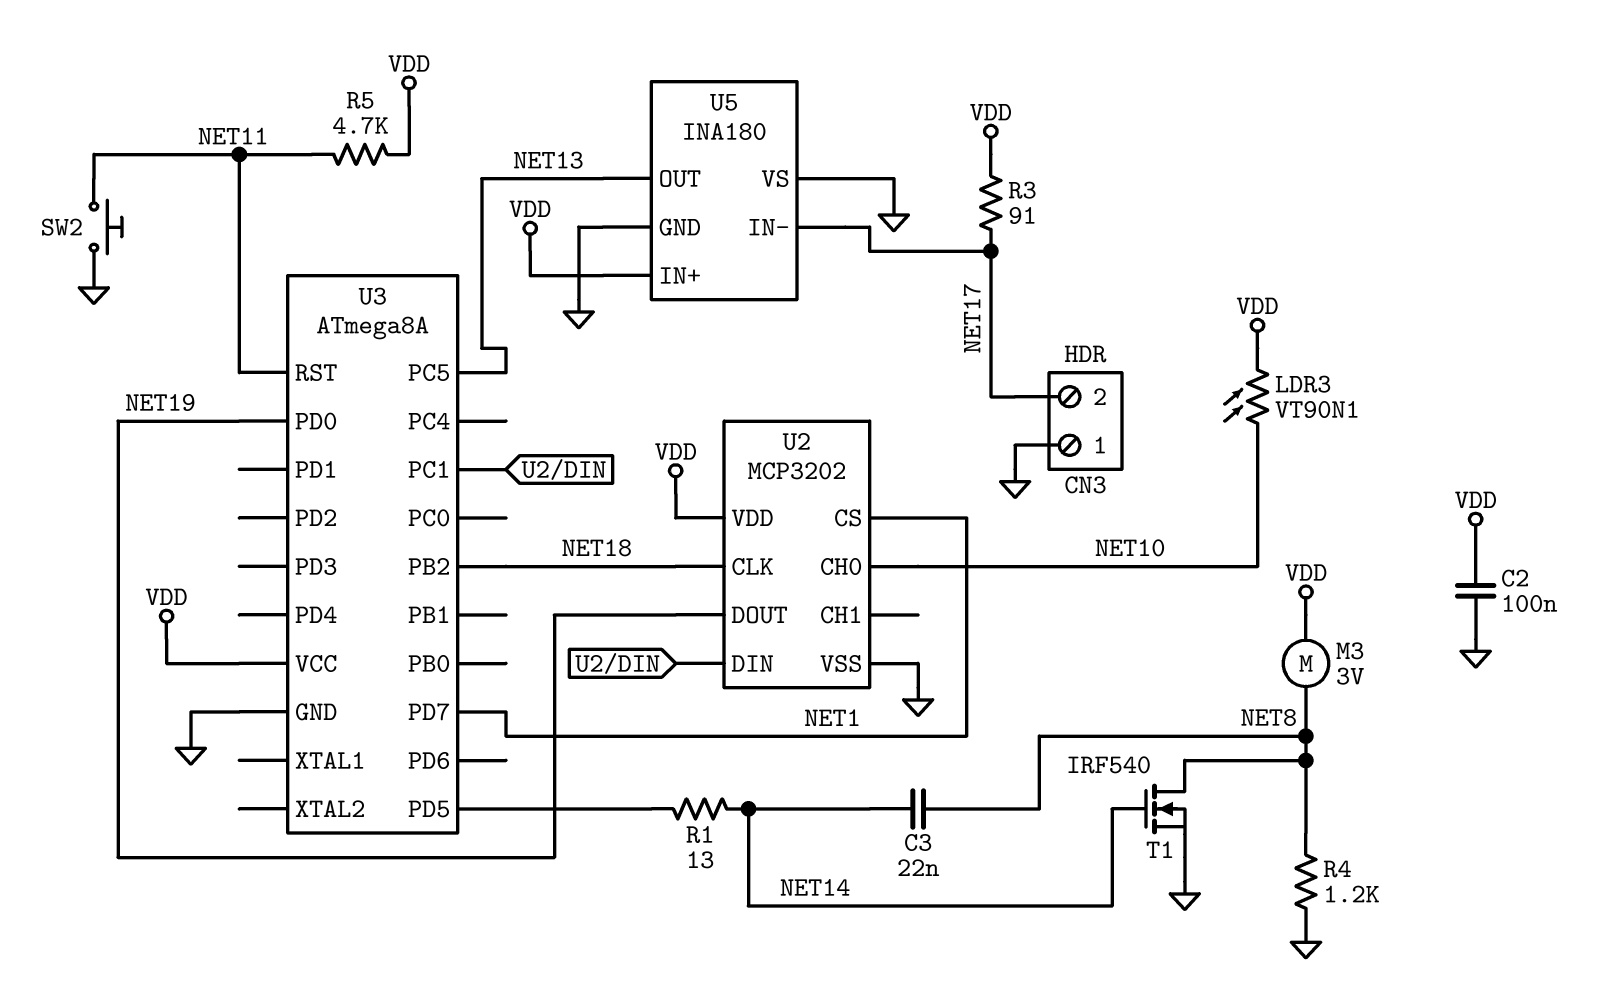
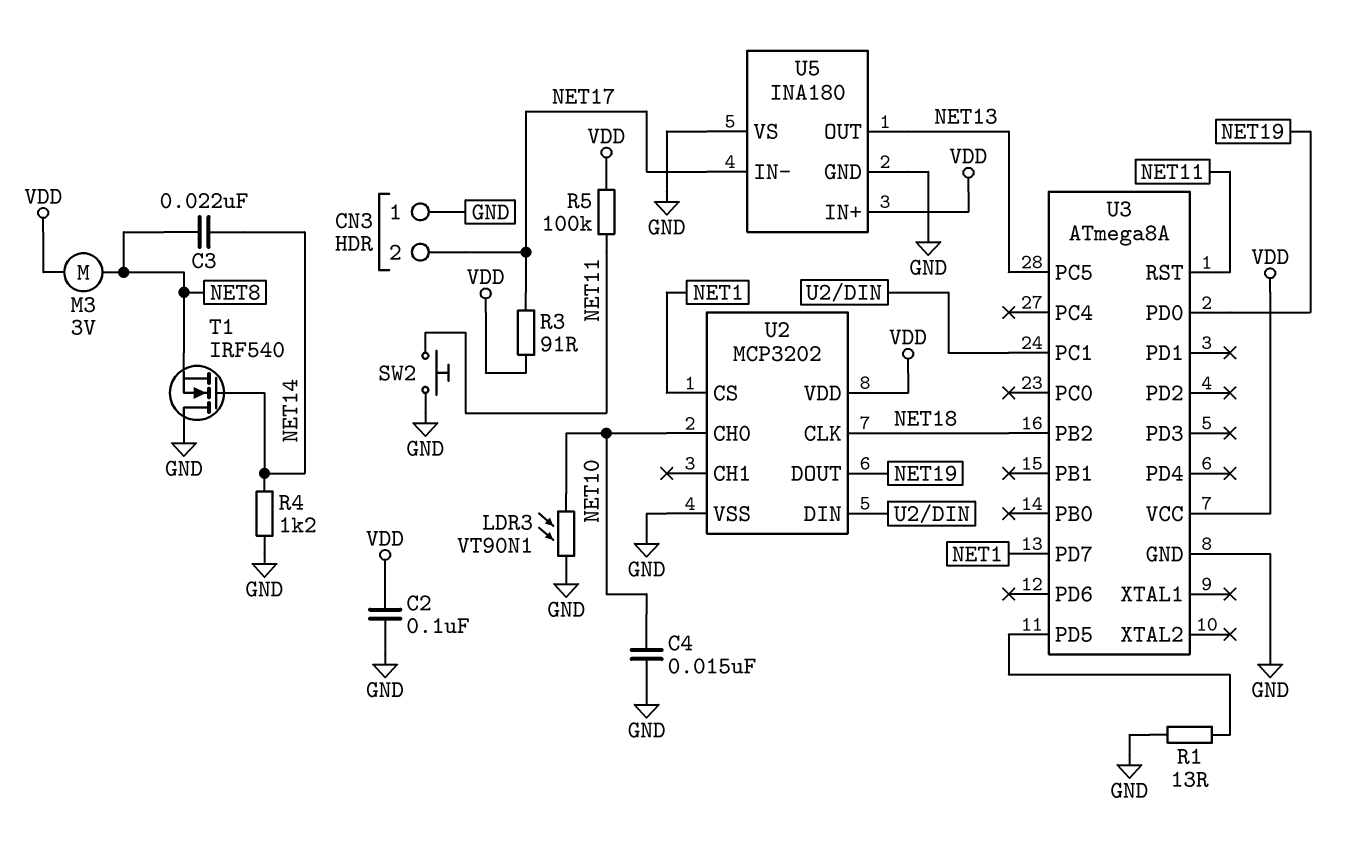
C4: none -> 15nF (GND, NET10)
LDR3: VT90N1 (NET10, VDD) -> VT90N1 (GND, NET10)
R1: 13 (NET14, U3/PD5) -> 13 (GND, U3/PD5)
R4: 1.2k (GND, NET8) -> 1.2k (GND, NET14)
R5: 4.7k (NET11, VDD) -> 100k (NET11, VDD)
T1: NMOS IRF540 (G NET14, D NET8, S GND) -> NMOS IRF540 (G NET14, D GND, S NET8)

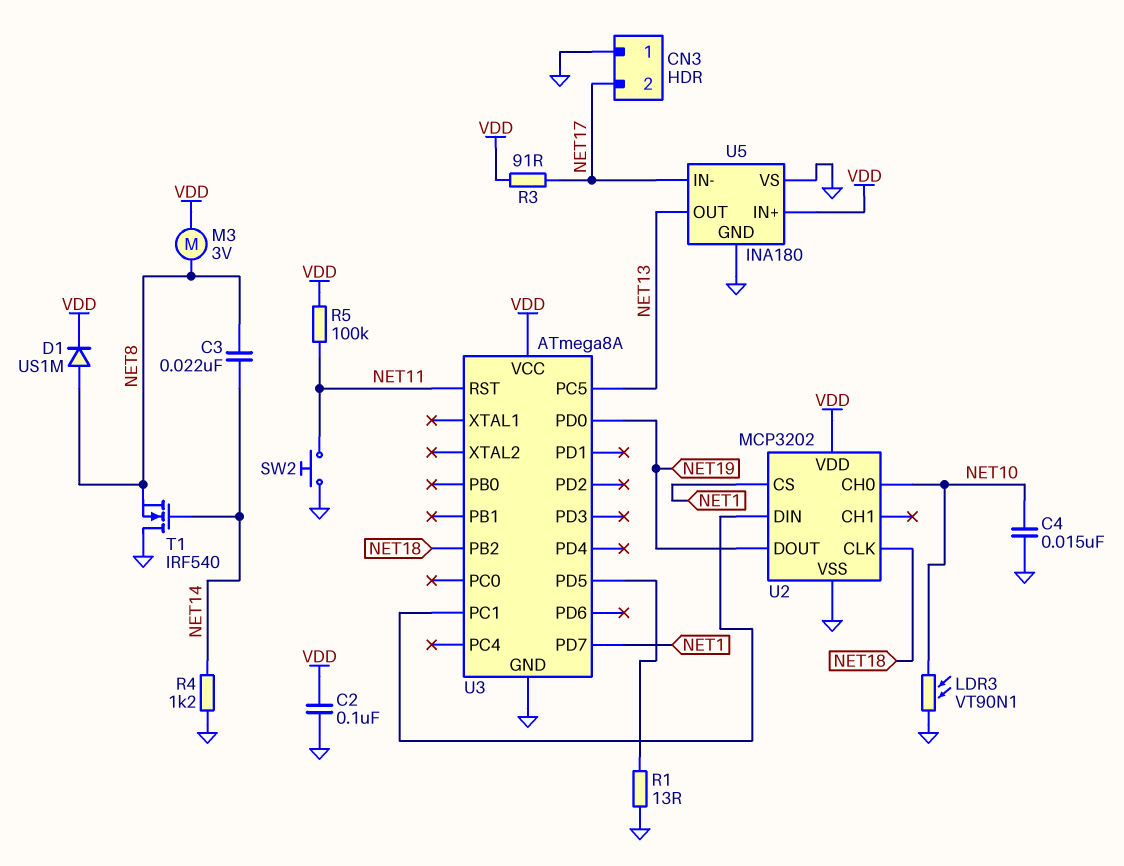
D1: none -> diode US1M (A NET8, K VDD)

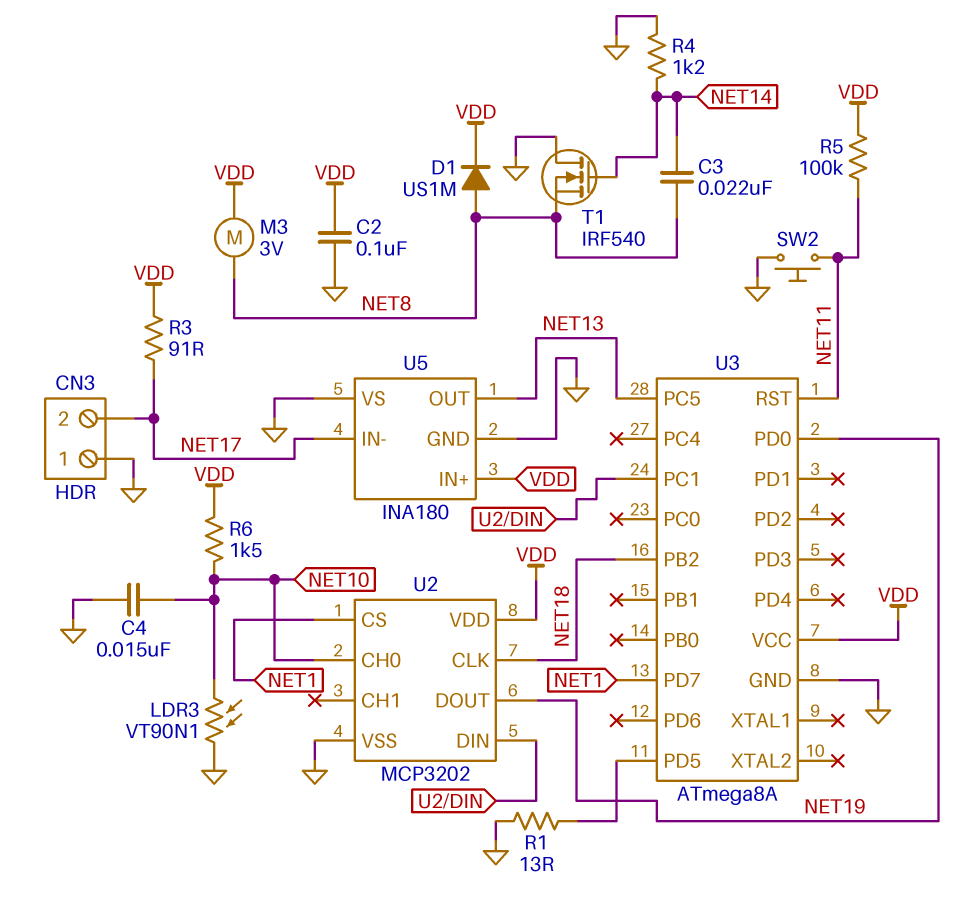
R6: none -> 1.5k (NET10, VDD)

